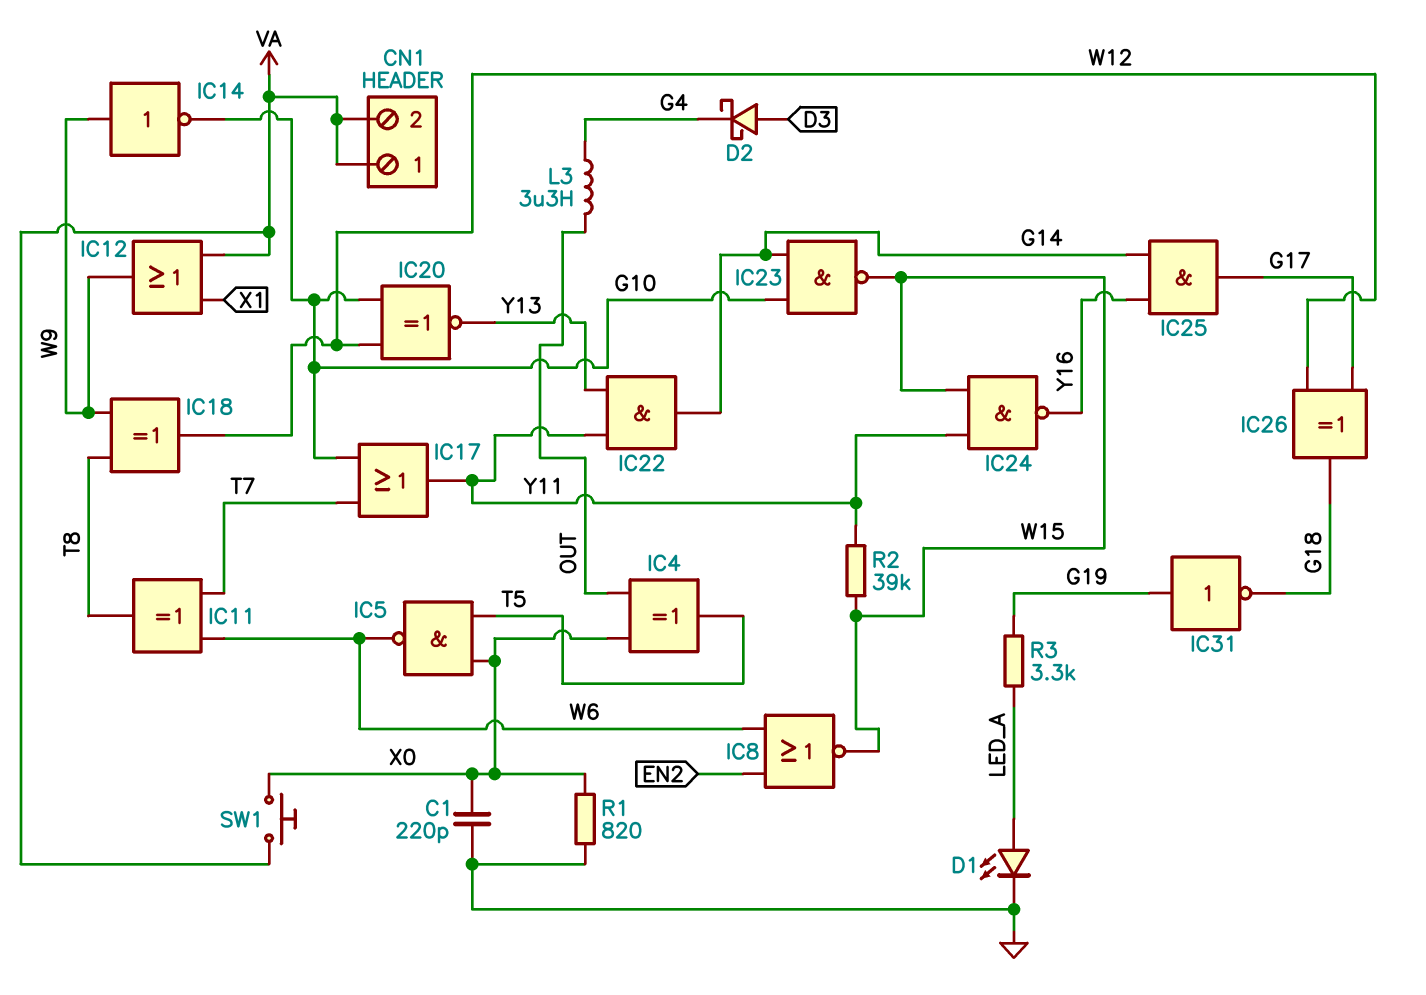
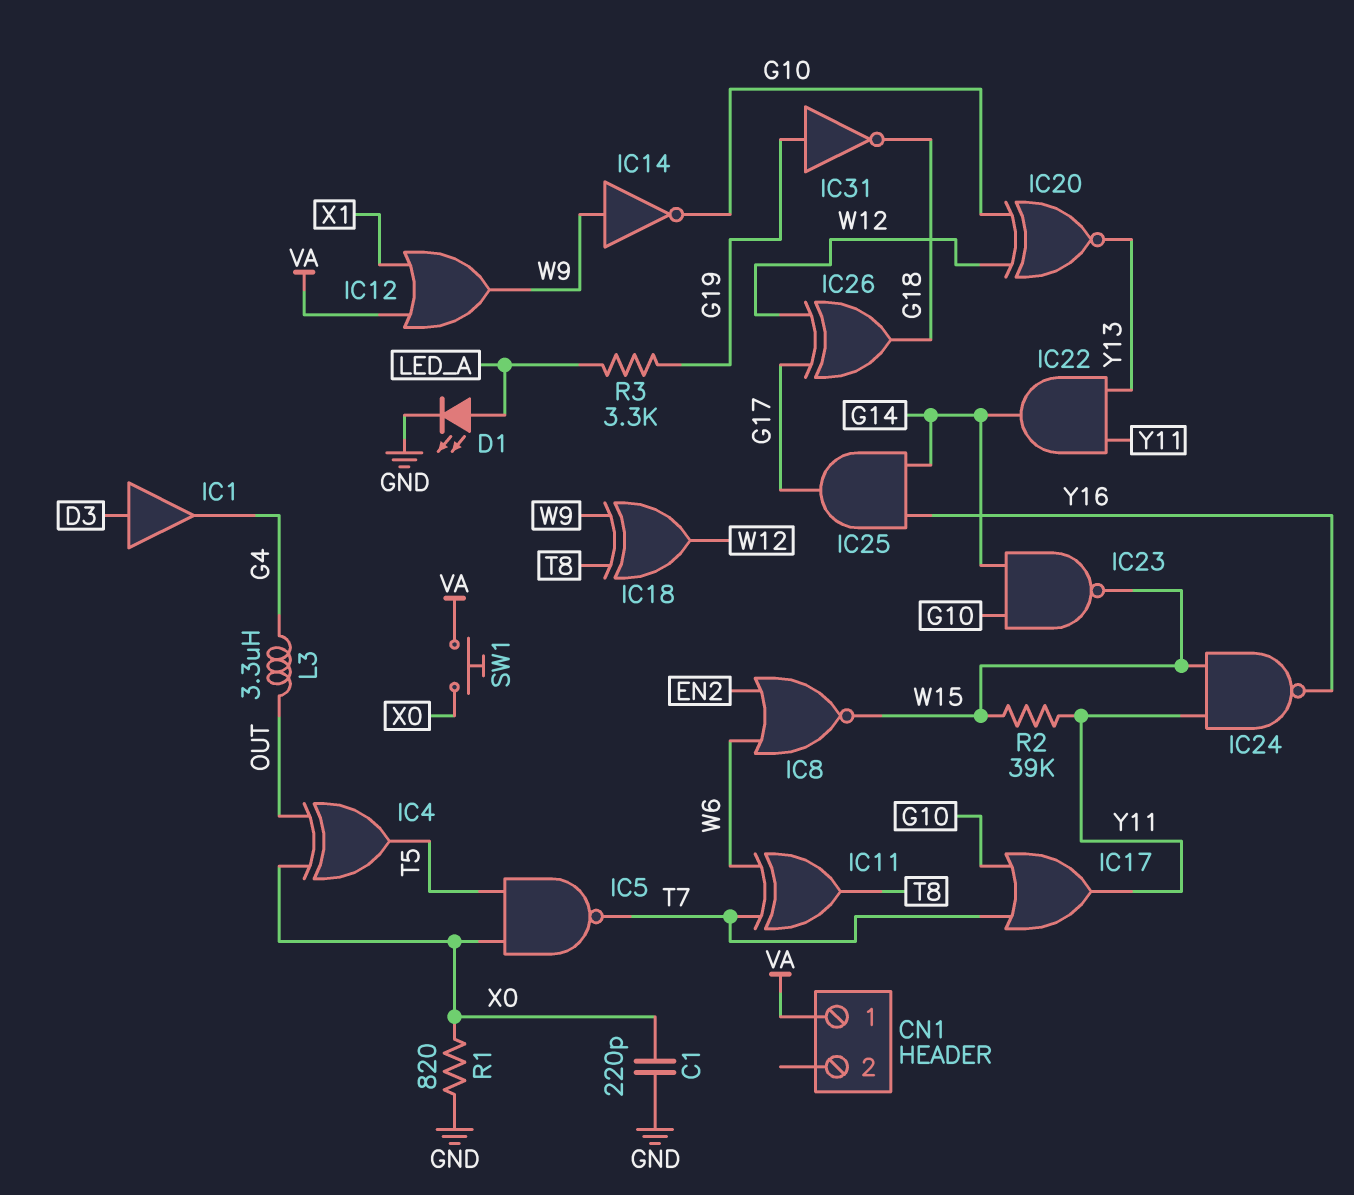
CN1 pin 2: VA -> none
D2: schottky (A D3, K G4) -> none
IC1: none -> buffer (in D3, out G4)
IC5: NAND (in T5, in X0, out W6) -> NAND (in T5, in X0, out T7)

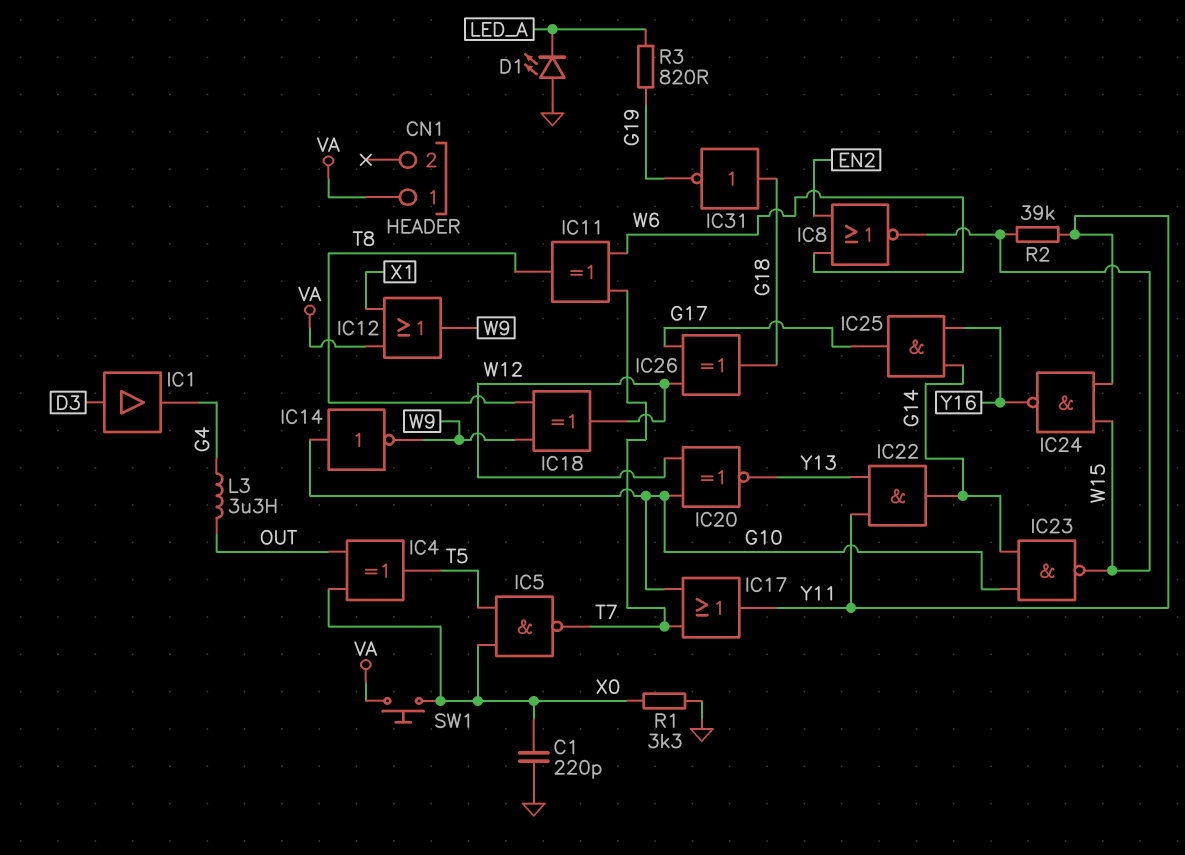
D1: LED (A LED_A, K GND) -> LED (A GND, K LED_A)
IC14: NOT (in W9, out G10) -> NOT (in G10, out W9)
IC31: NOT (in G19, out G18) -> NOT (in G18, out G19)
R1: 820 (GND, X0) -> 3.3k (GND, X0)
R3: 3.3k (G19, LED_A) -> 820 (G19, LED_A)

